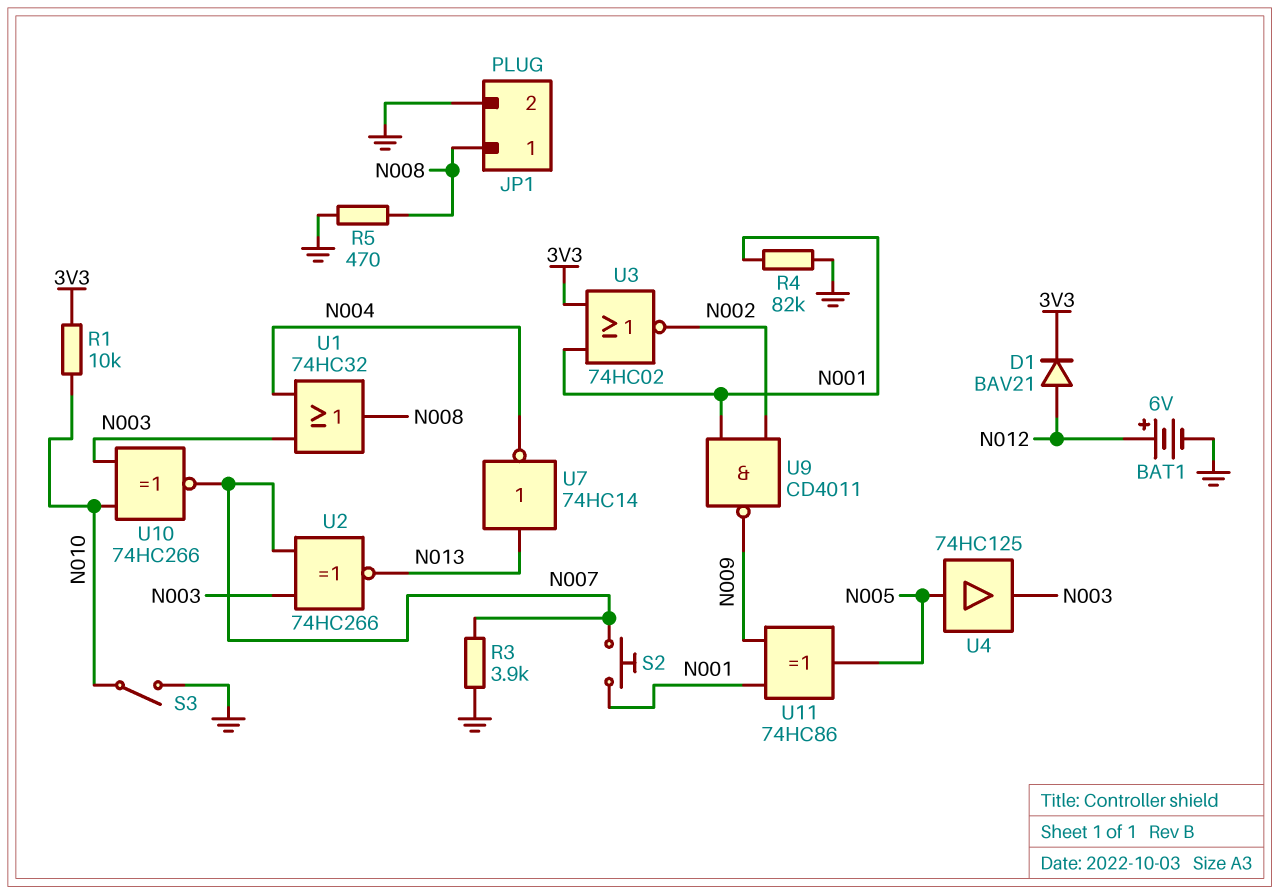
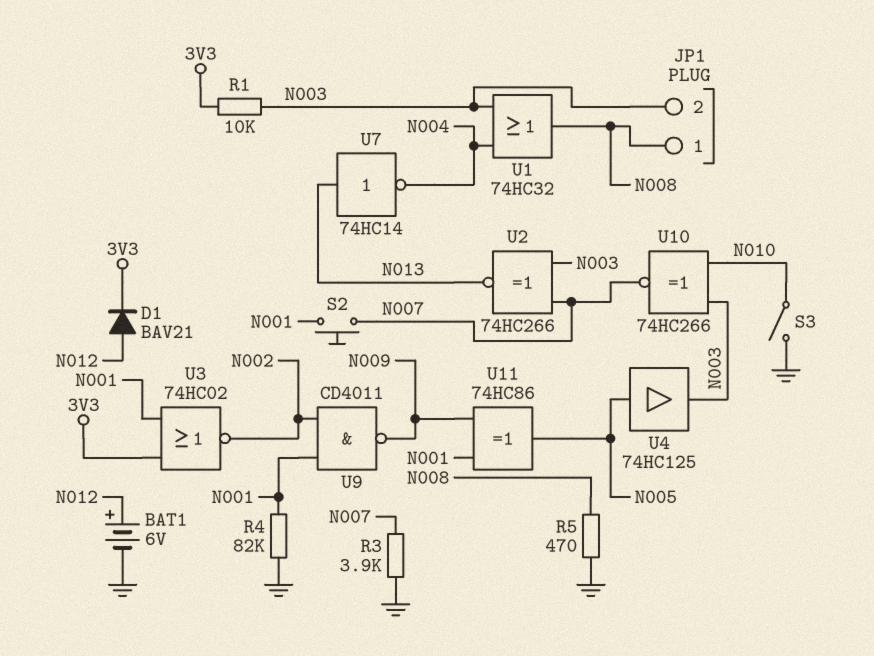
JP1 pin 2: GND -> N003
R1: 10k (3V3, N010) -> 10k (3V3, N003)

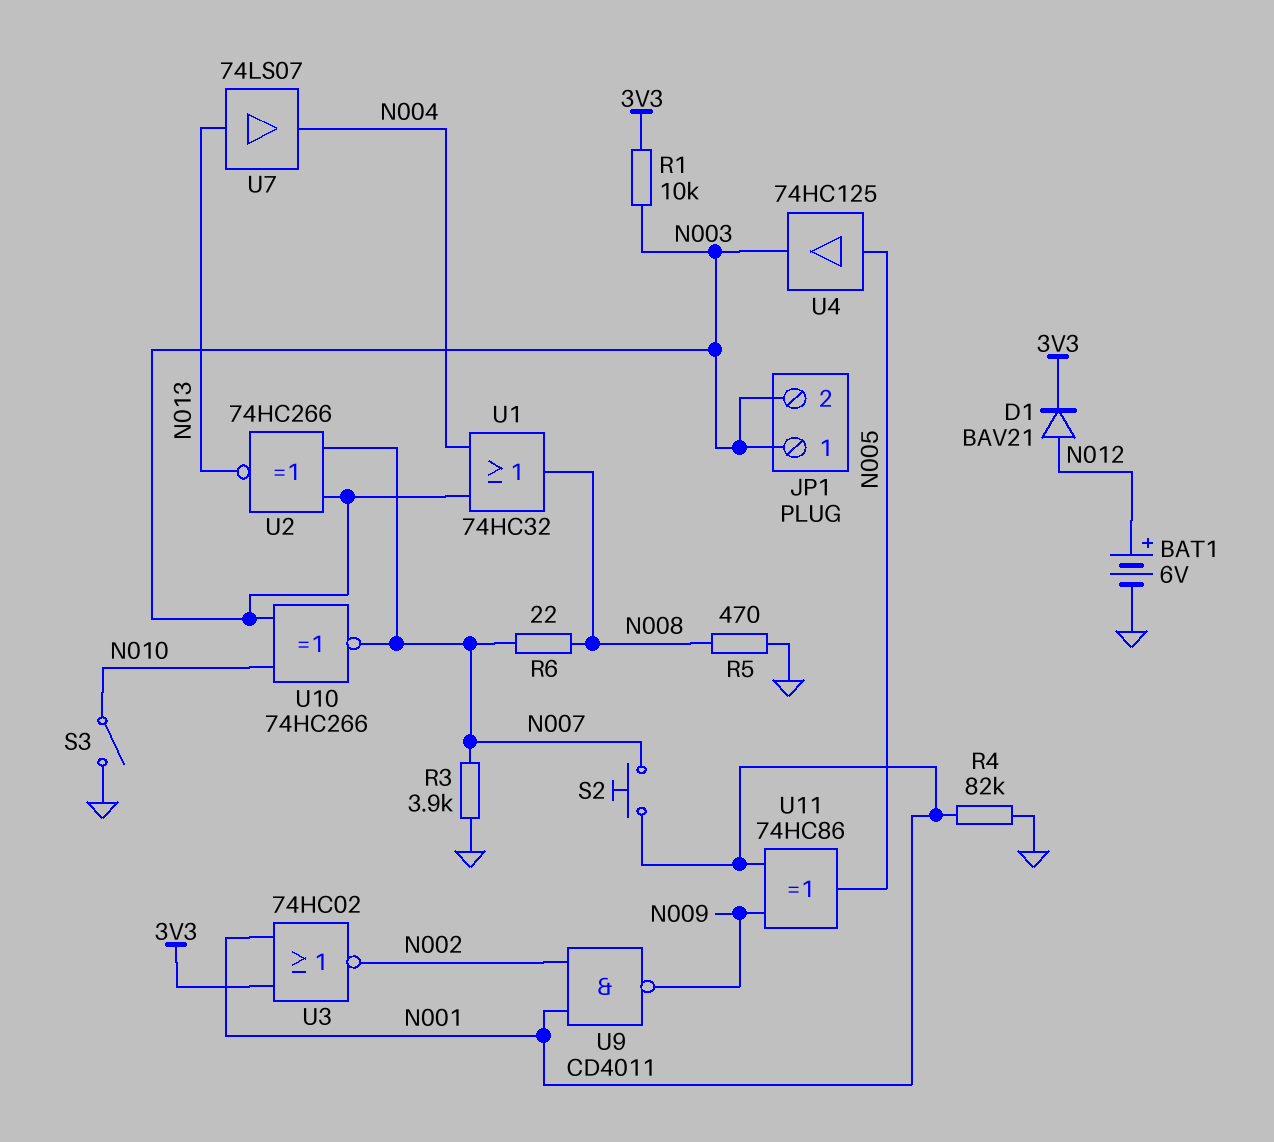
JP1 pin 1: N008 -> N003
R6: none -> 22 (N007, N008)
U7: NOT 74HC14 (in N013, out N004) -> buffer 74LS07 (in N013, out N004)

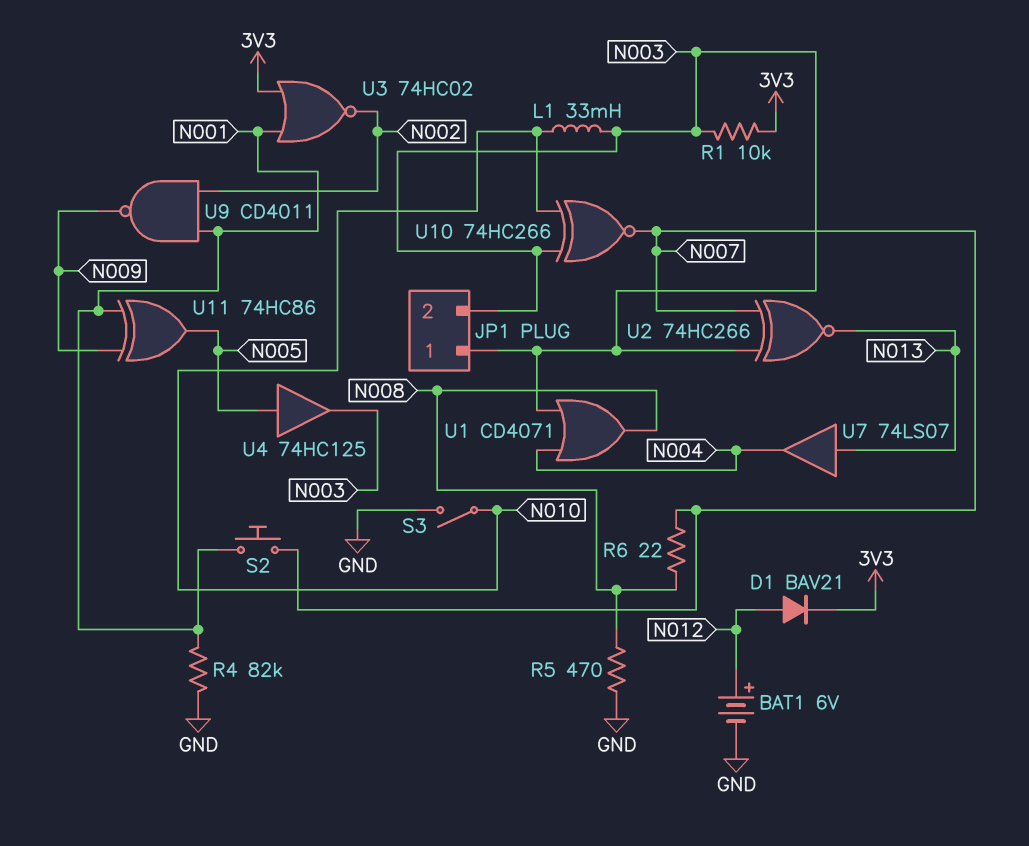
L1: none -> 33mH (N003, N010)
R3: 3.9k (GND, N007) -> none
U1: OR 74HC32 (in N003, in N004, out N008) -> OR CD4071 (in N003, in N004, out N008)

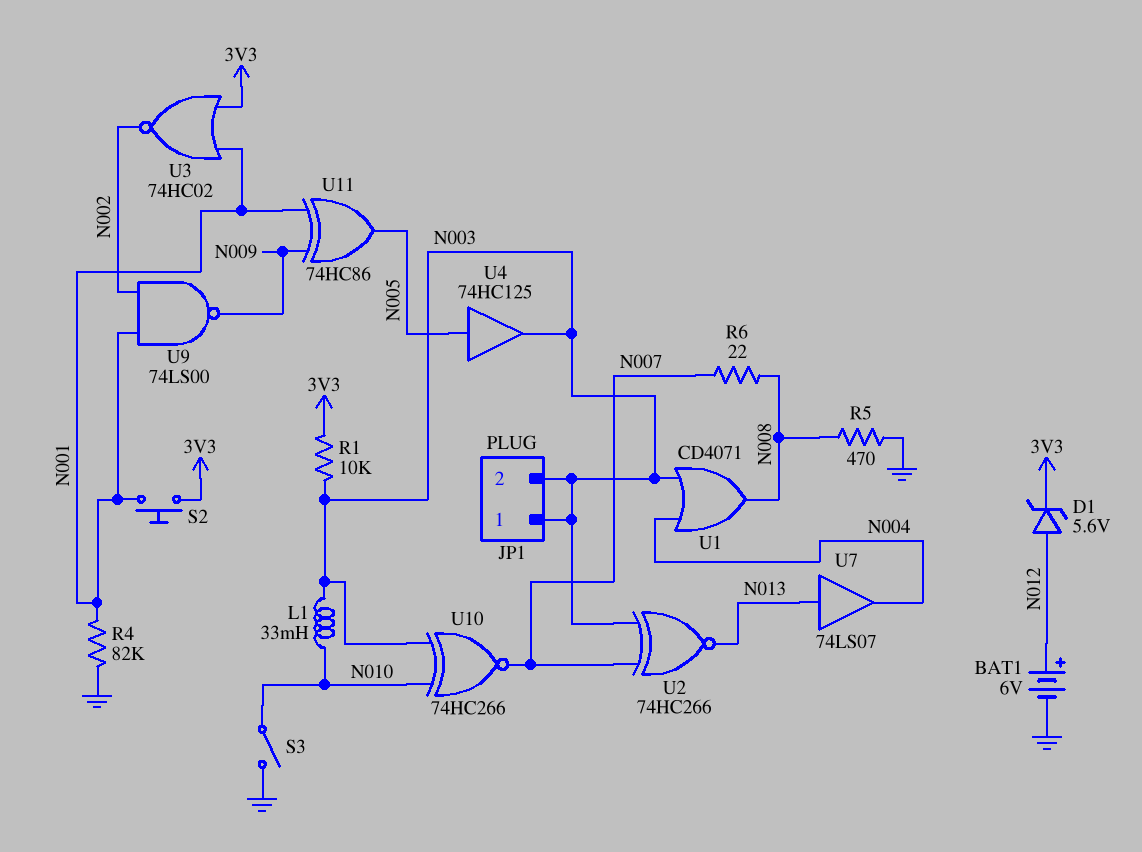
D1: diode BAV21 (A N012, K 3V3) -> zener 5.6V (A N012, K 3V3)
S2: button (N001, N007) -> button (3V3, N001)
U9: NAND CD4011 (in N001, in N002, out N009) -> NAND 74LS00 (in N001, in N002, out N009)

